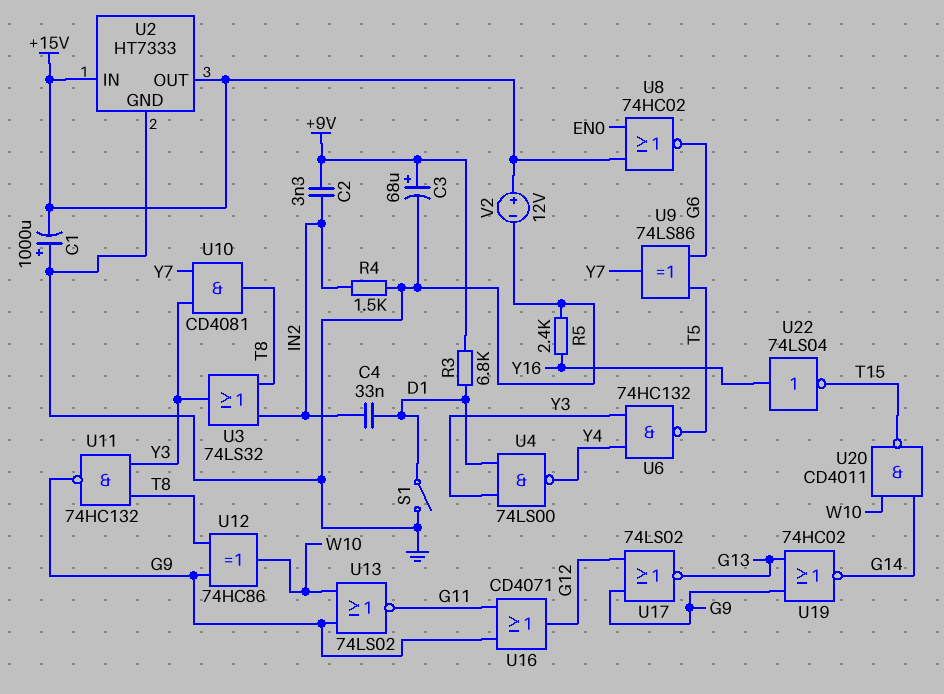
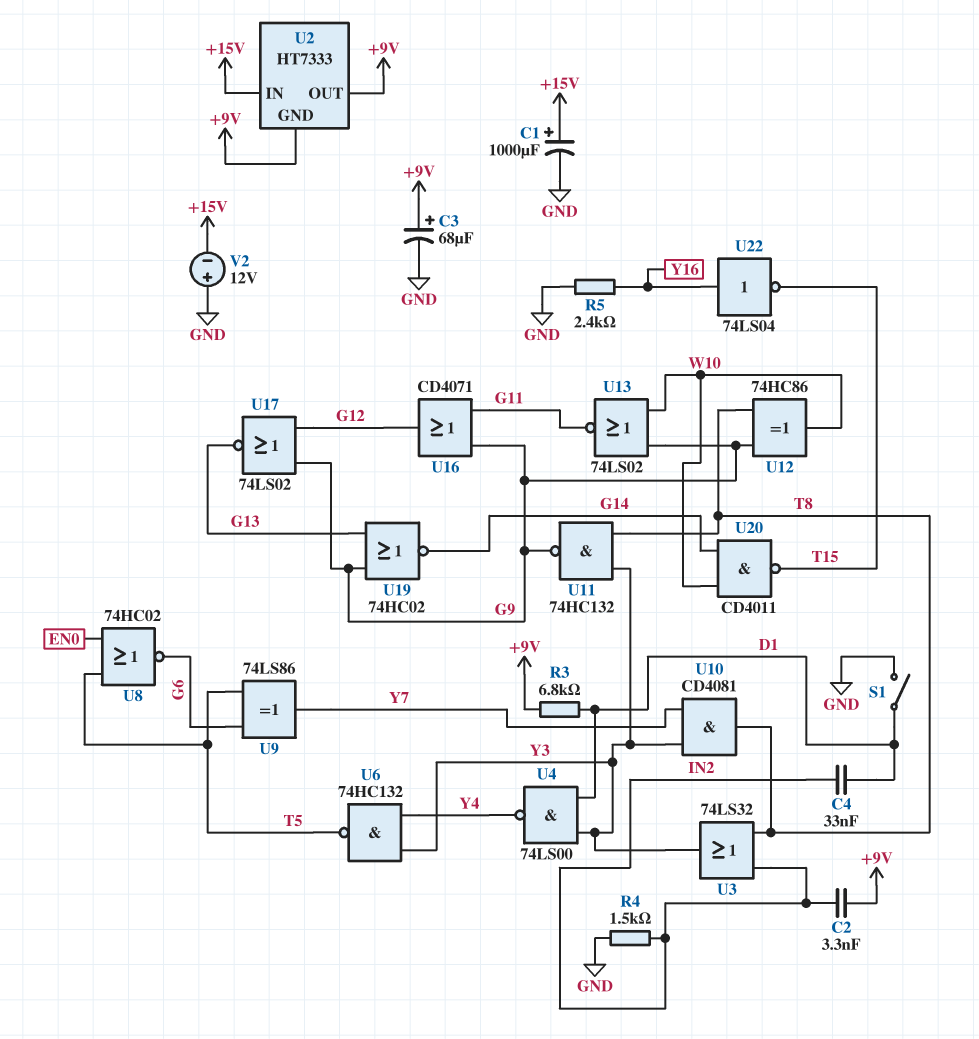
C1: 1000uF (plus GND, minus +15V) -> 1000uF (plus +15V, minus GND)
U2 pin GND: GND -> +9V
U2 pin OUT: +15V -> +9V
U8: NOR 74HC02 (in +15V, in EN0, out G6) -> NOR 74HC02 (in EN0, in T5, out G6)
V2: 12V (plus +15V, minus GND) -> 12V (plus GND, minus +15V)

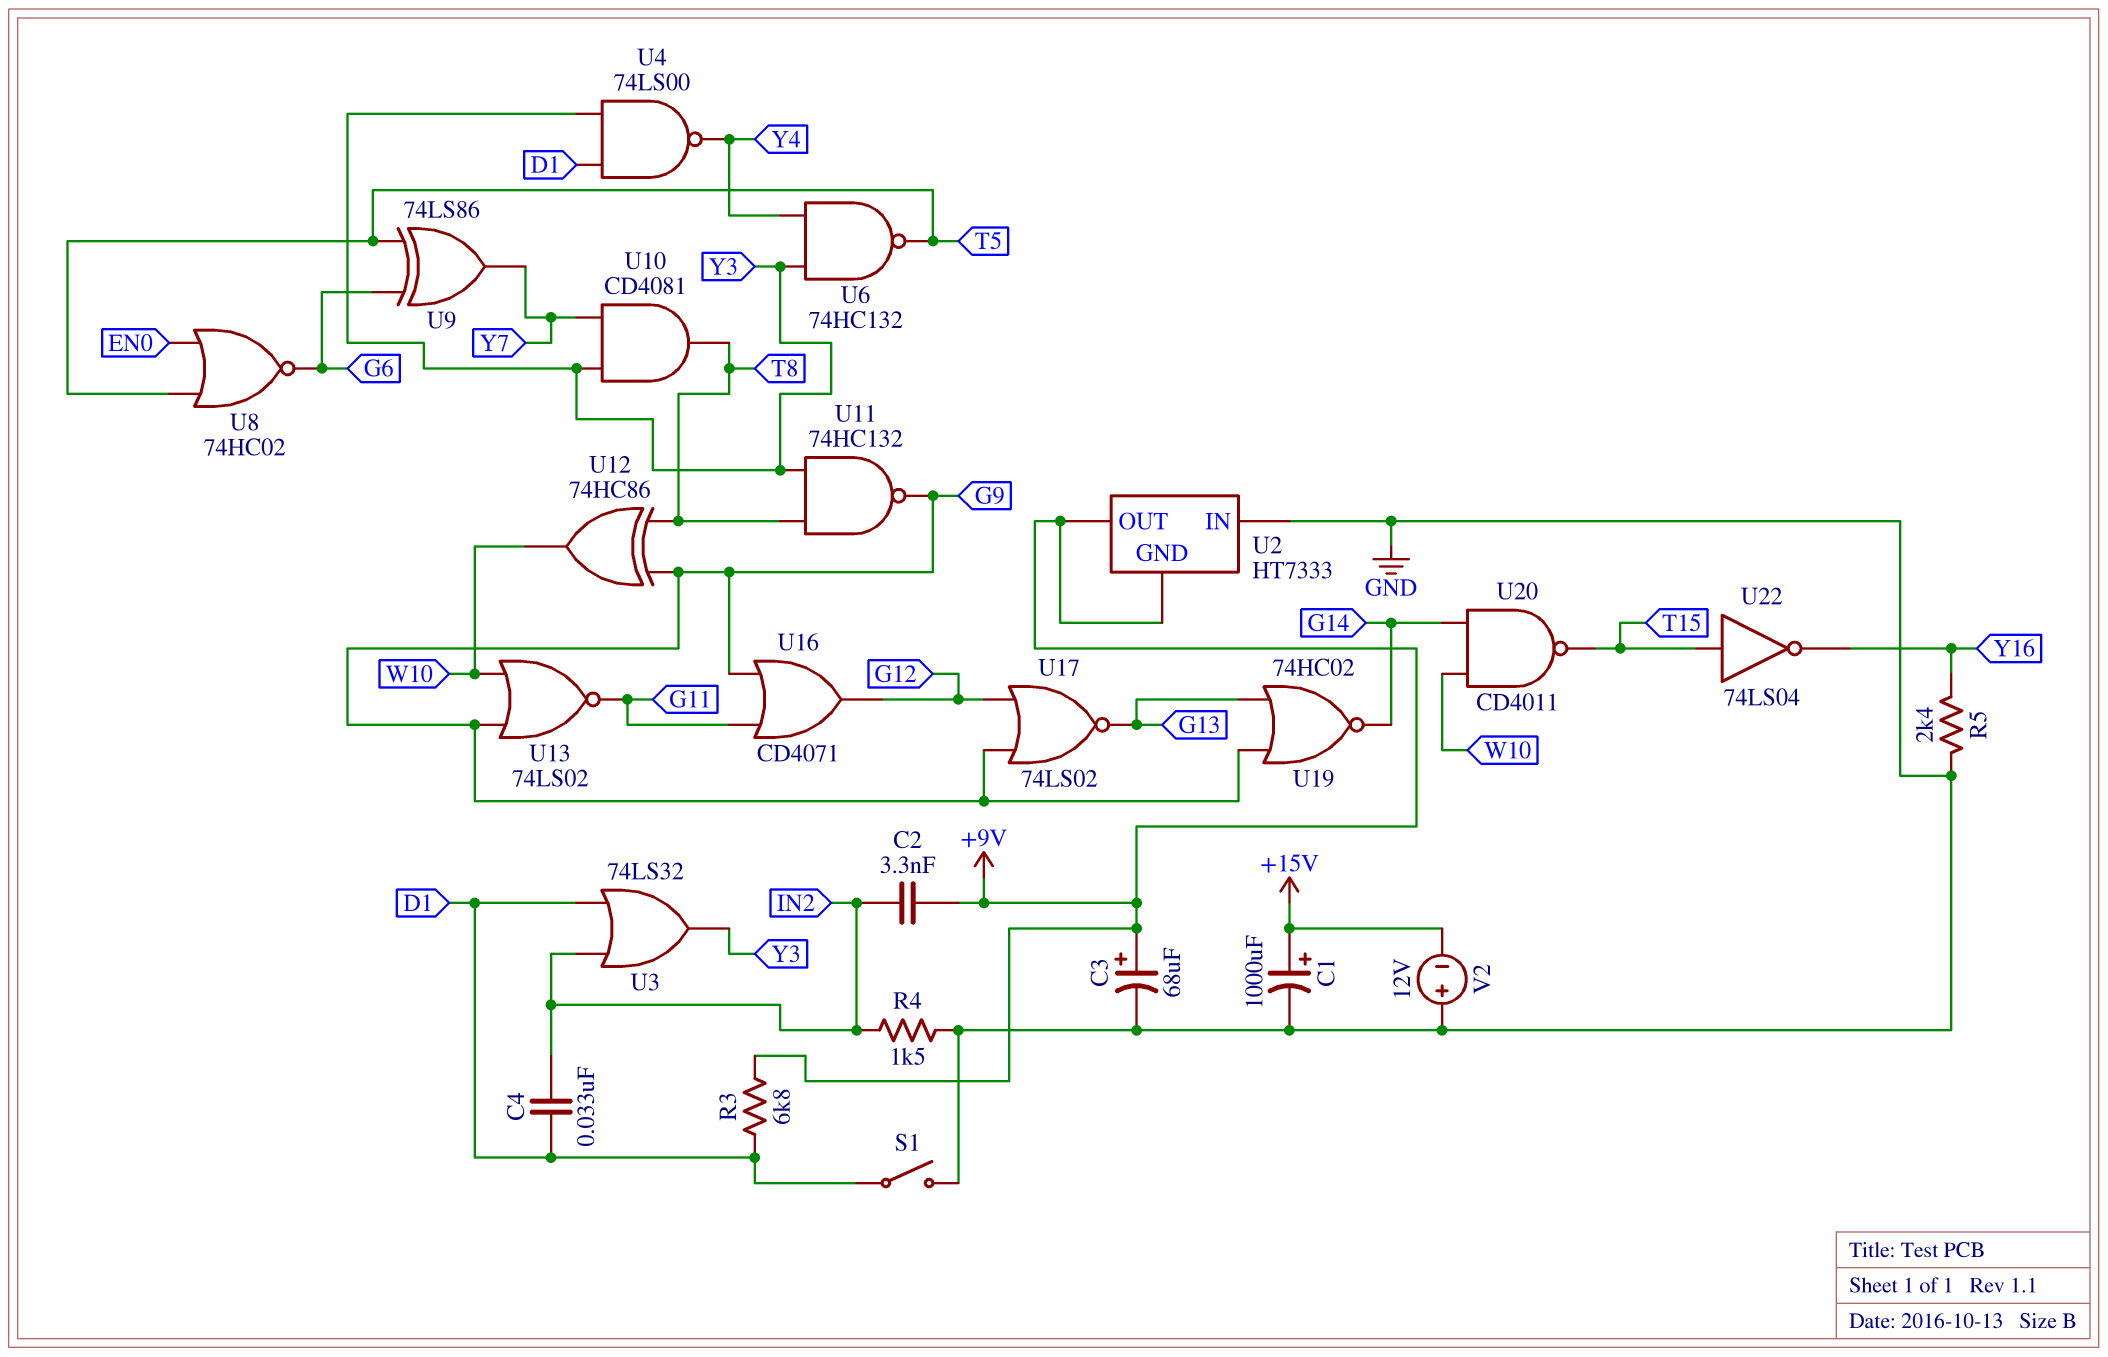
U2 pin IN: +15V -> GND
U3: OR 74LS32 (in IN2, in T8, out Y3) -> OR 74LS32 (in D1, in IN2, out Y3)
U22: NOT 74LS04 (in Y16, out T15) -> NOT 74LS04 (in T15, out Y16)

